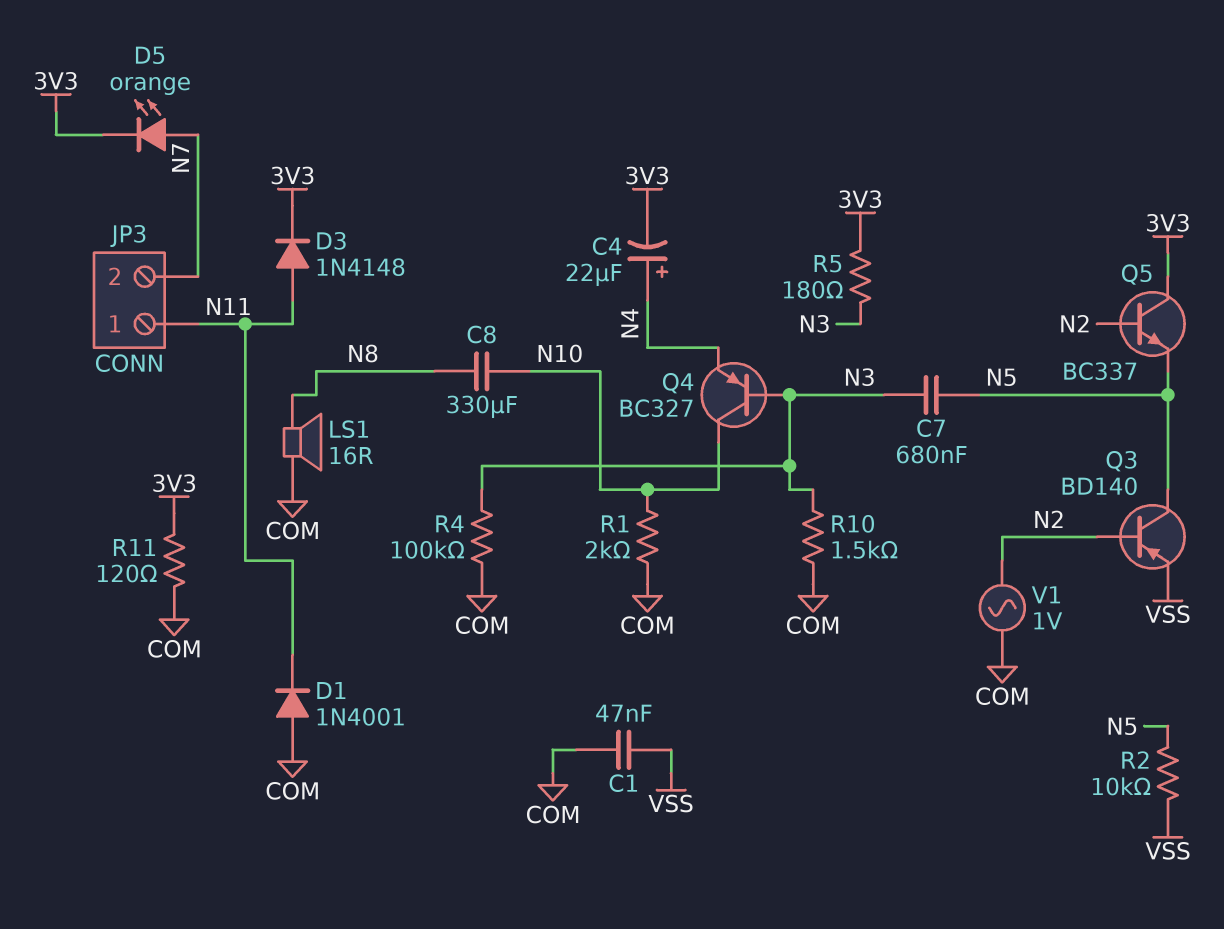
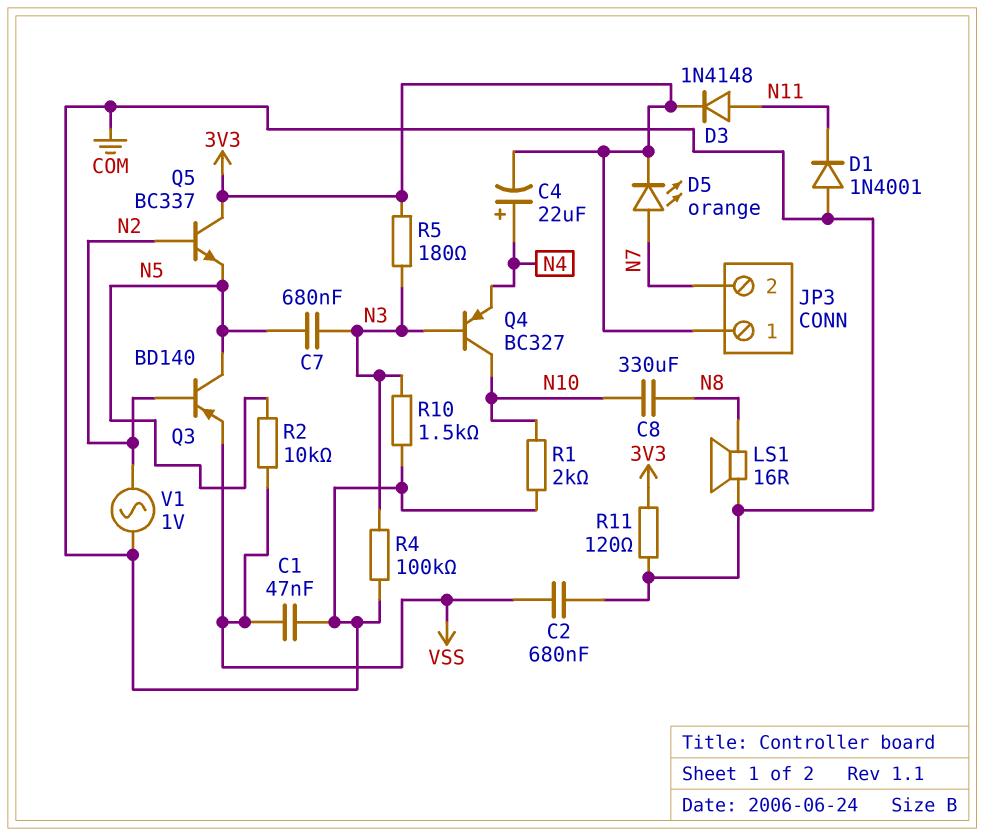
C2: none -> 680nF (COM, VSS)
JP3 pin 1: N11 -> 3V3

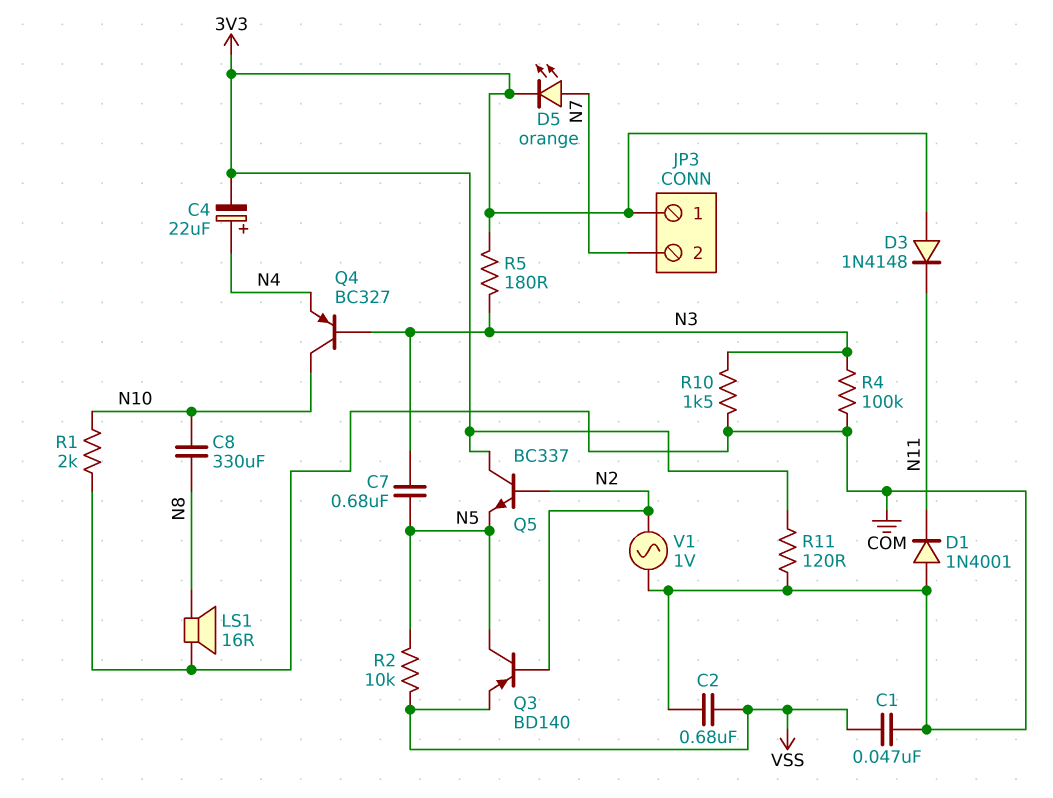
D3: diode 1N4148 (A N11, K 3V3) -> diode 1N4148 (A 3V3, K N11)

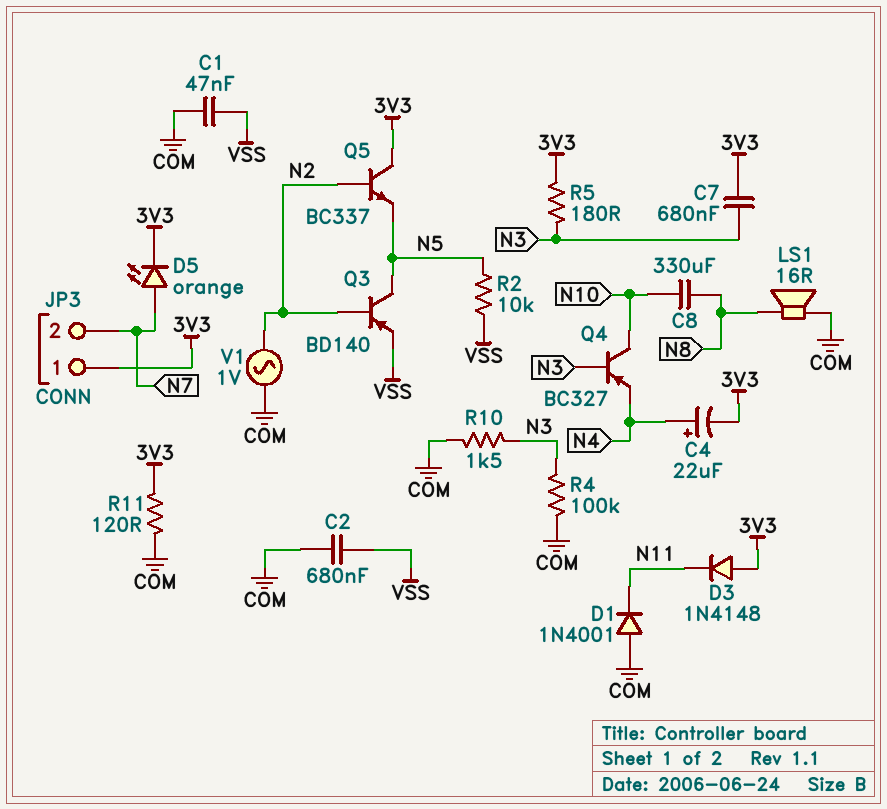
C7: 680nF (N3, N5) -> 680nF (3V3, N3)
R1: 2k (COM, N10) -> none

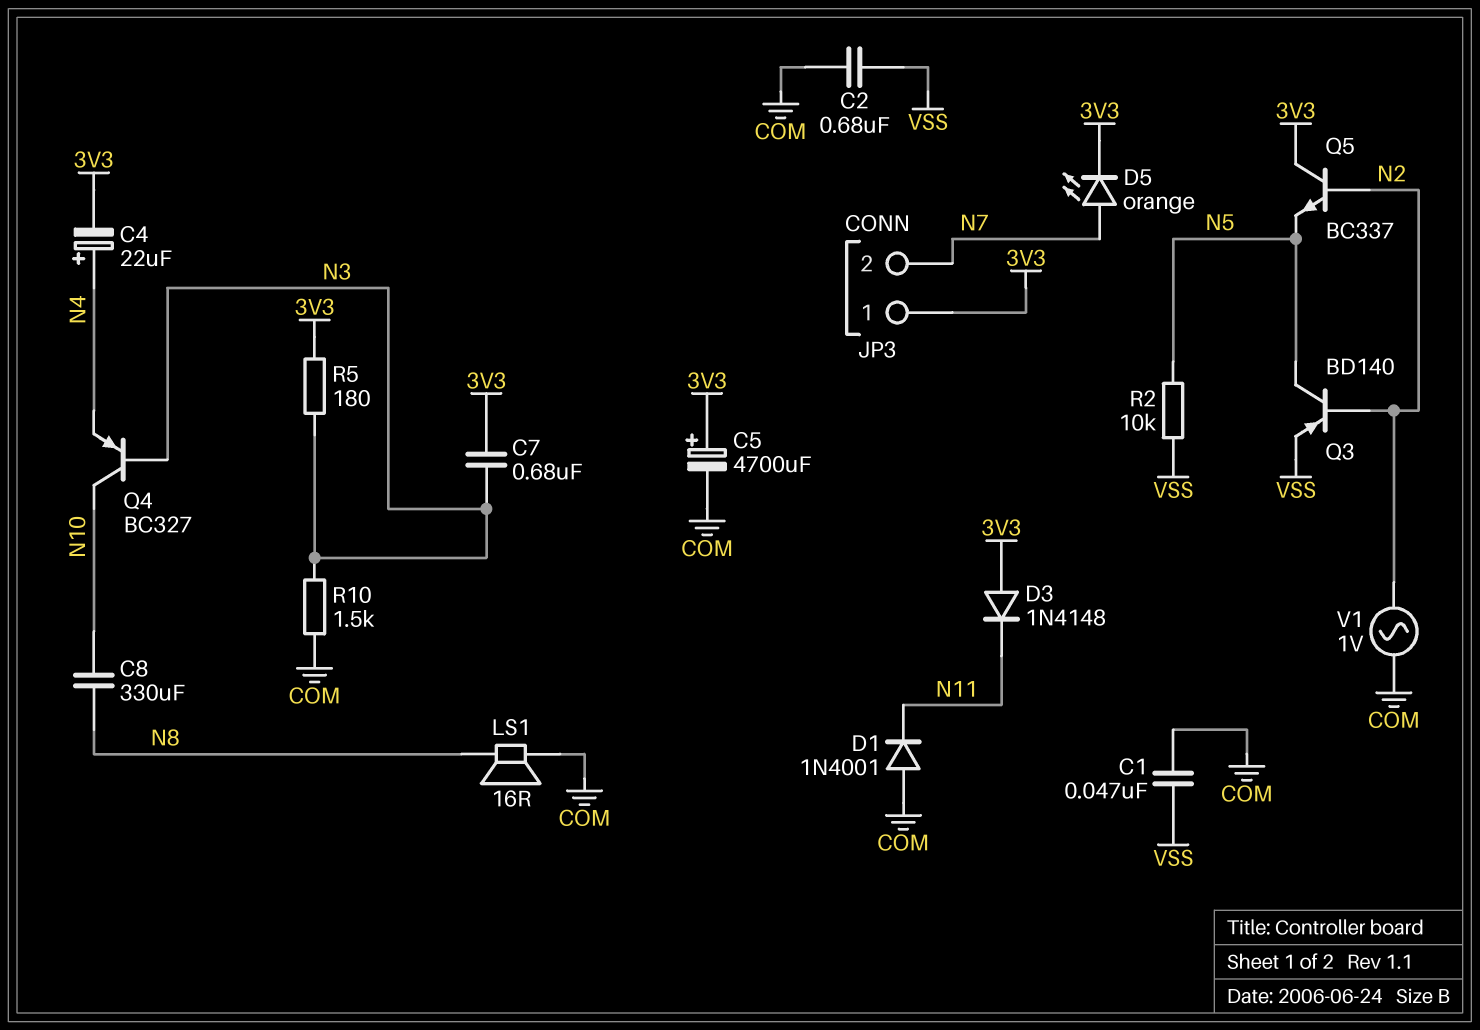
C5: none -> 4700uF (plus 3V3, minus COM)
R4: 100k (COM, N3) -> none
R11: 120 (3V3, COM) -> none

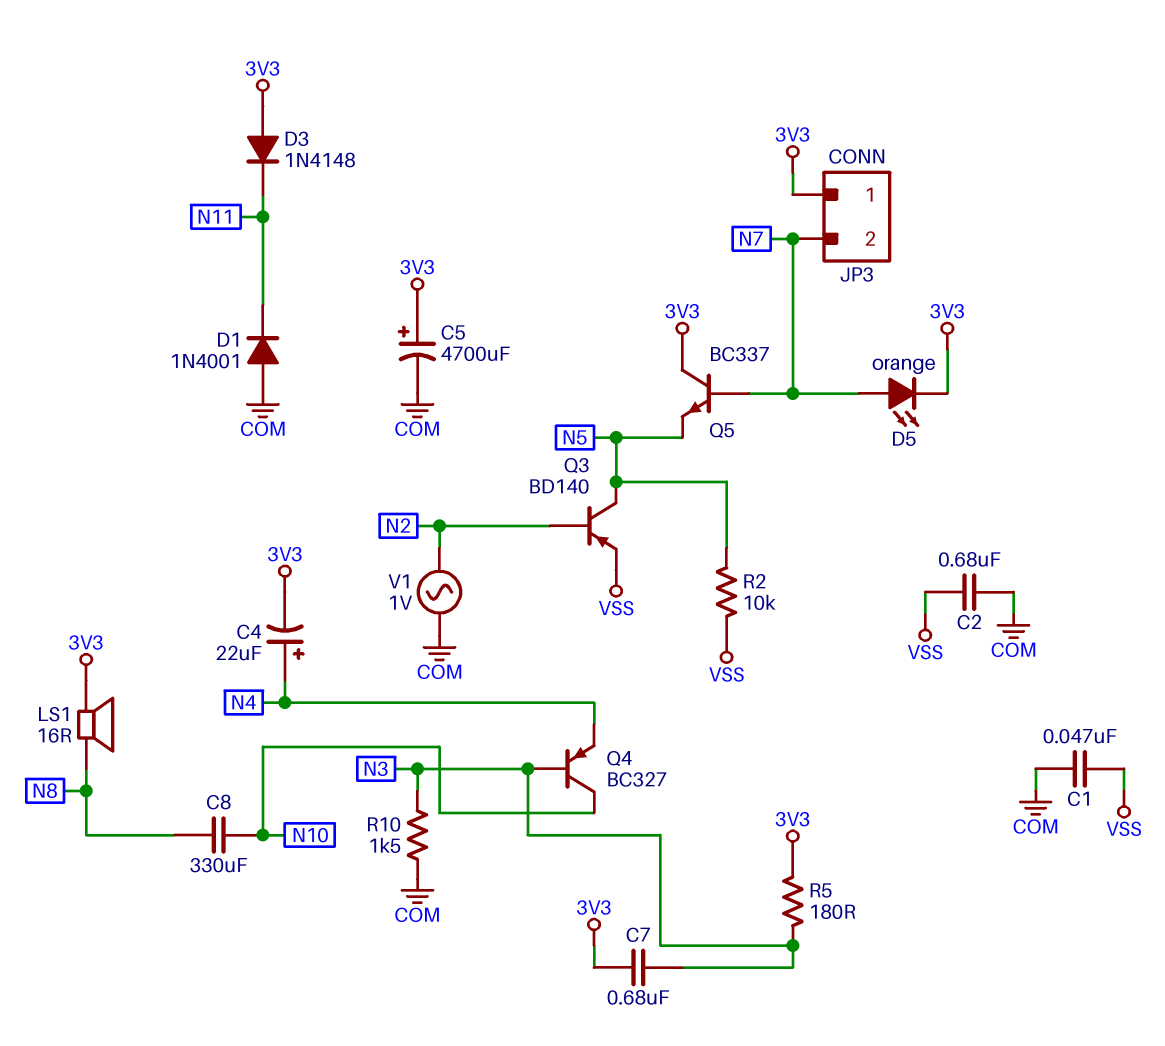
LS1: speaker 16R (COM, N8) -> speaker 16R (3V3, N8)
Q5: NPN BC337 (B N2, C 3V3, E N5) -> NPN BC337 (B N7, C 3V3, E N5)

